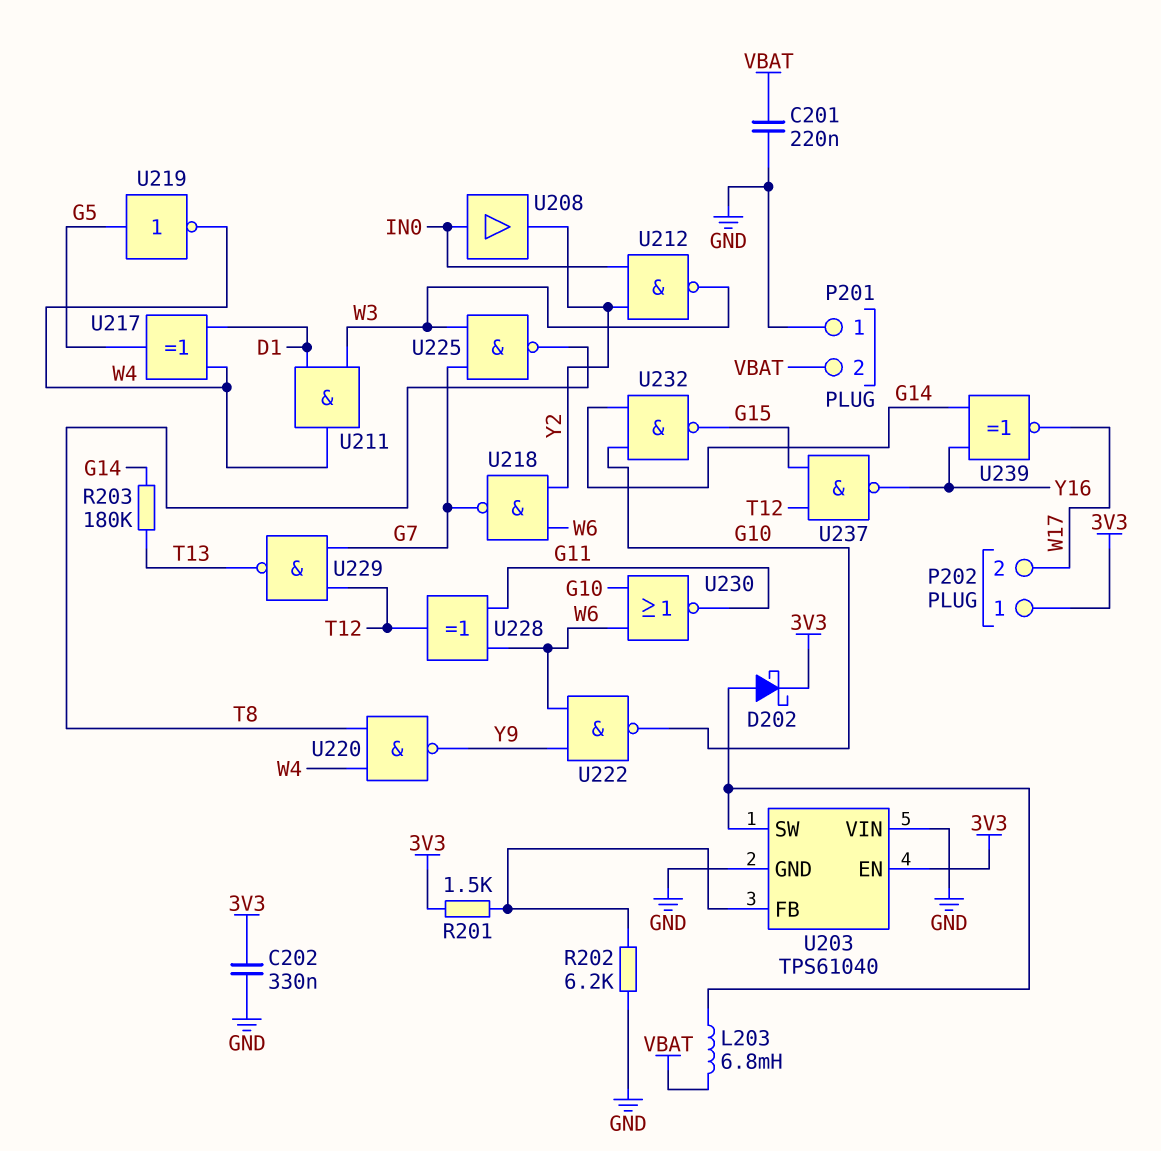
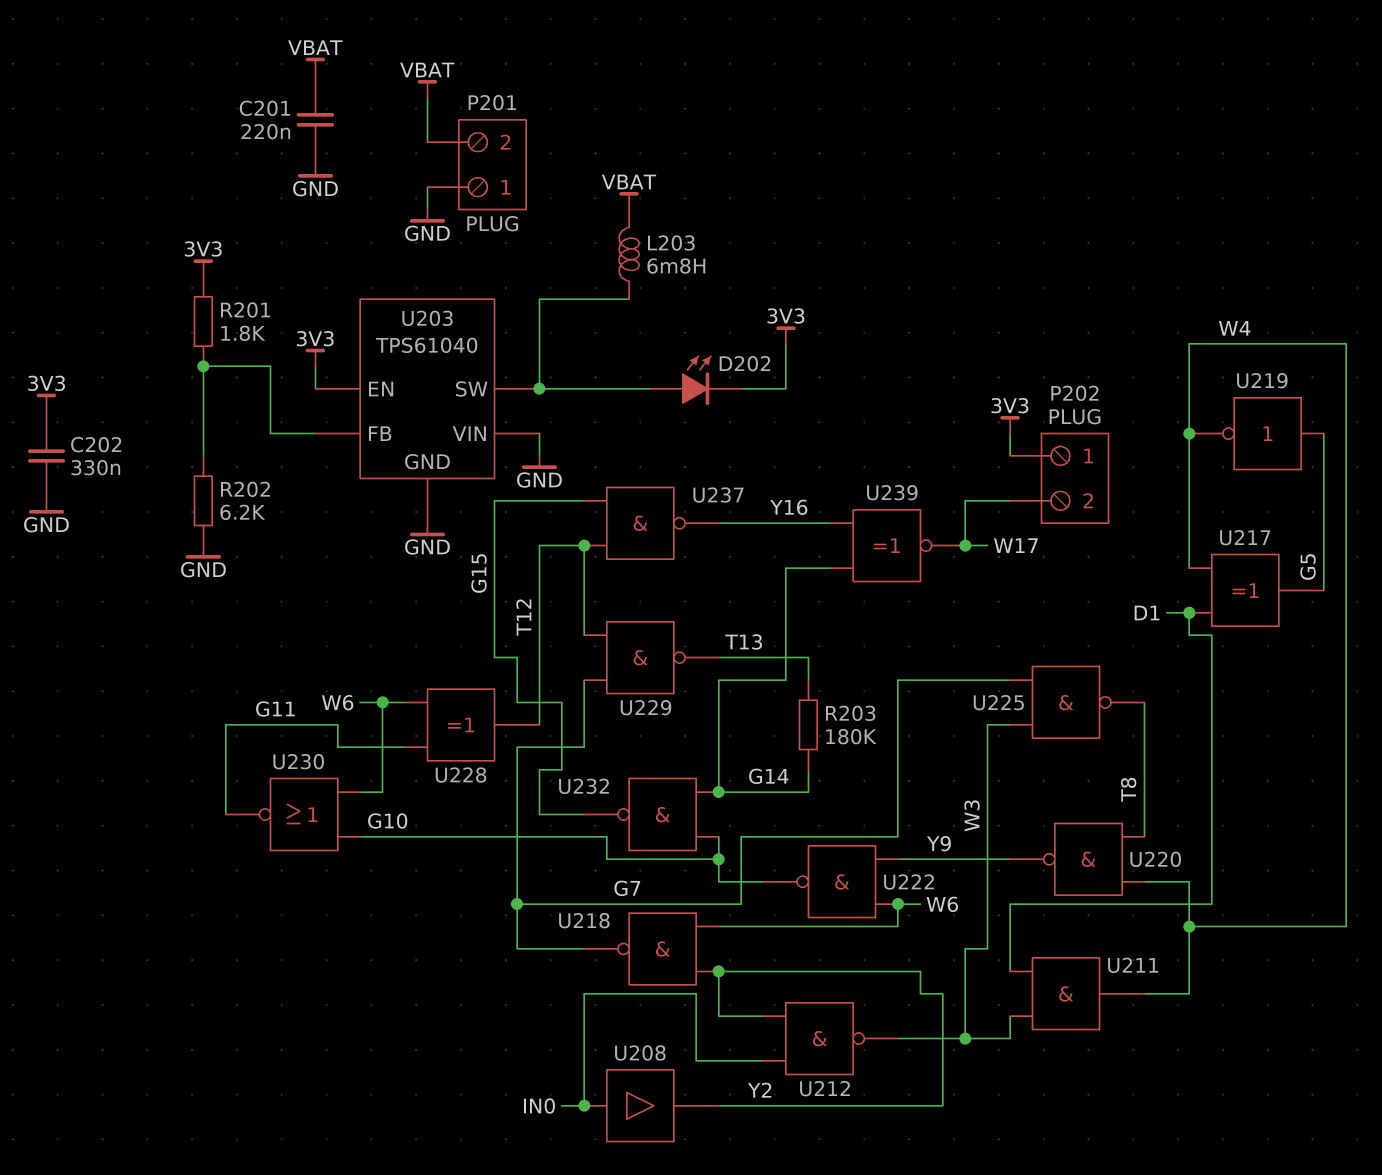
D202: schottky (A U203/SW, K 3V3) -> LED (A U203/SW, K 3V3)
R201: 1.5k (3V3, U203/FB) -> 1.8k (3V3, U203/FB)

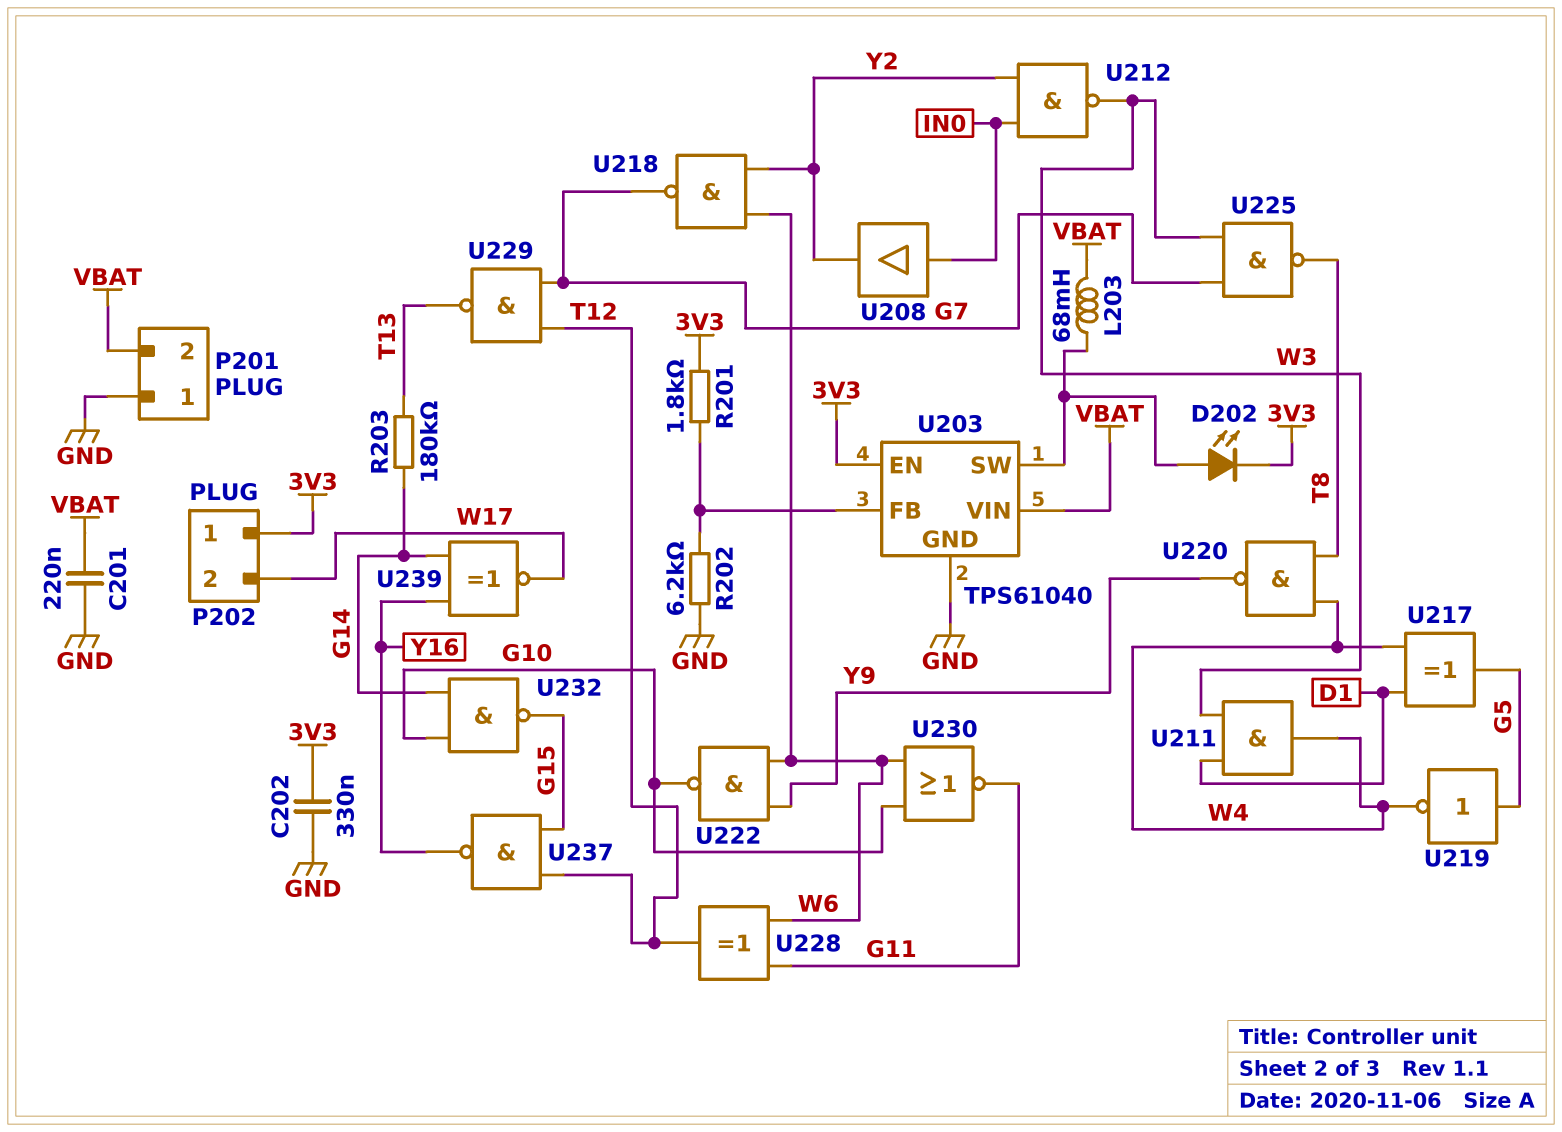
L203: 6.8mH (U203/SW, VBAT) -> 68mH (U203/SW, VBAT)
U203 pin VIN: GND -> VBAT

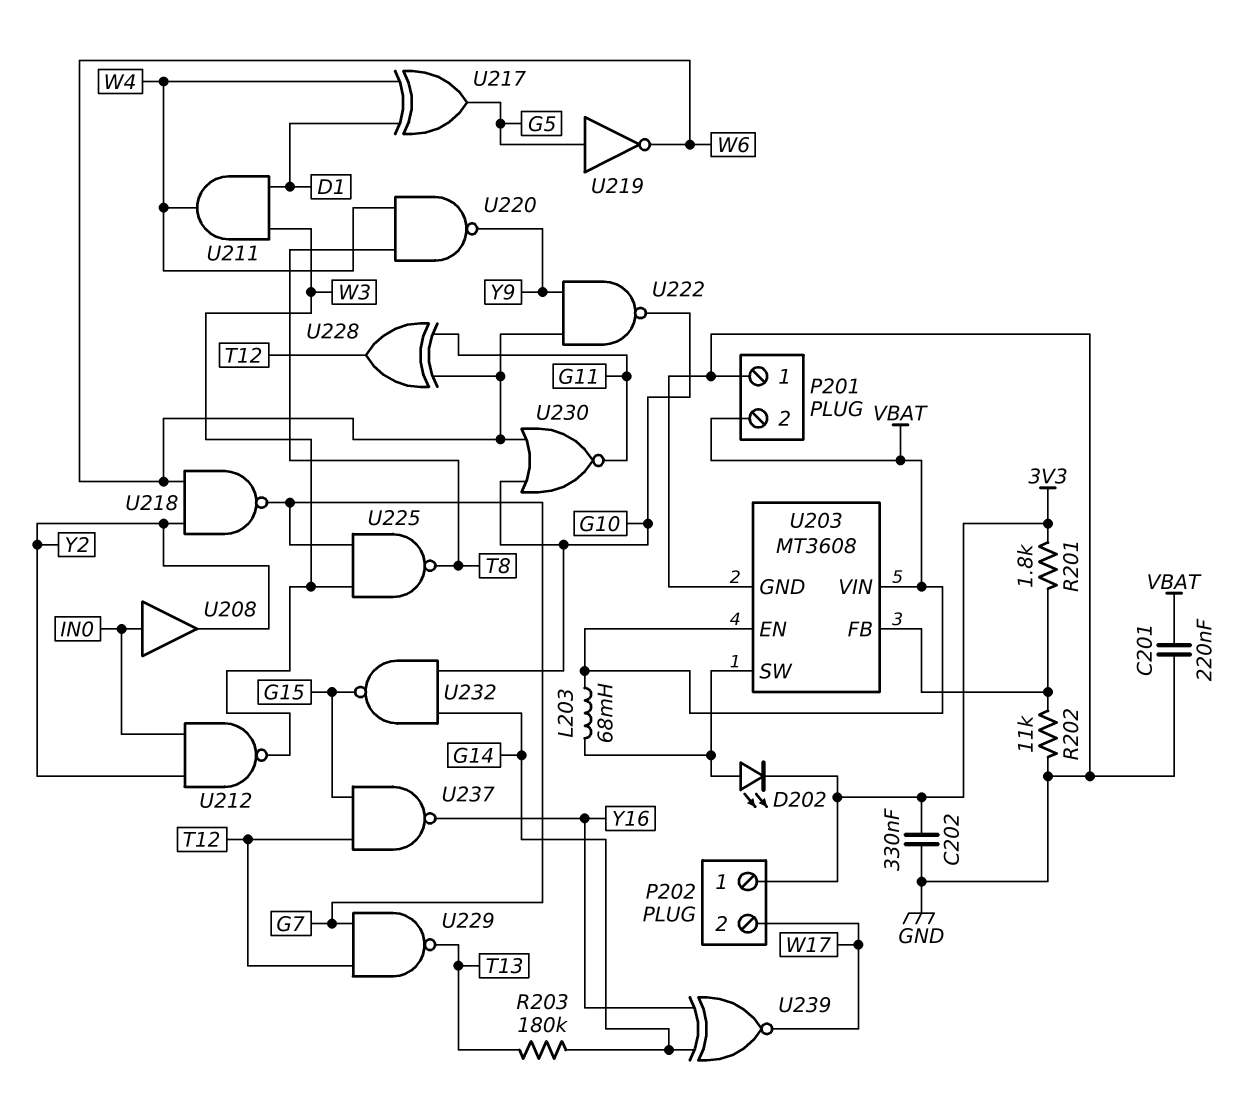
R202: 6.2k (GND, U203/FB) -> 11k (GND, U203/FB)
U203: TPS61040 -> MT3608
U203 pin EN: 3V3 -> VBAT
U219: NOT (in G5, out W4) -> NOT (in G5, out W6)

